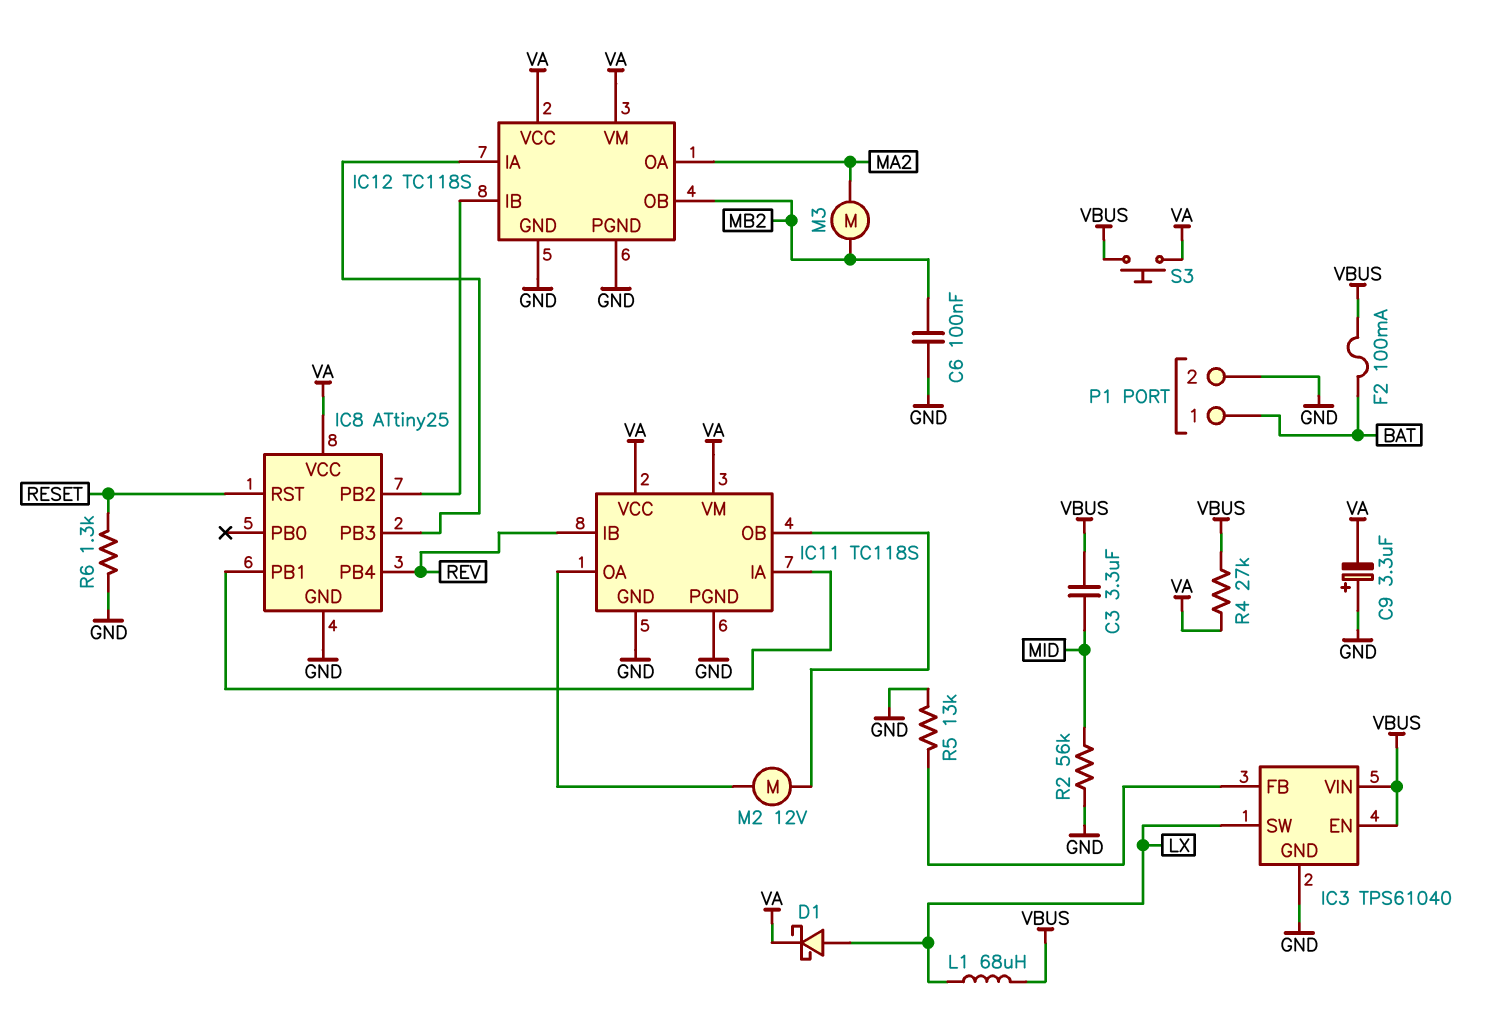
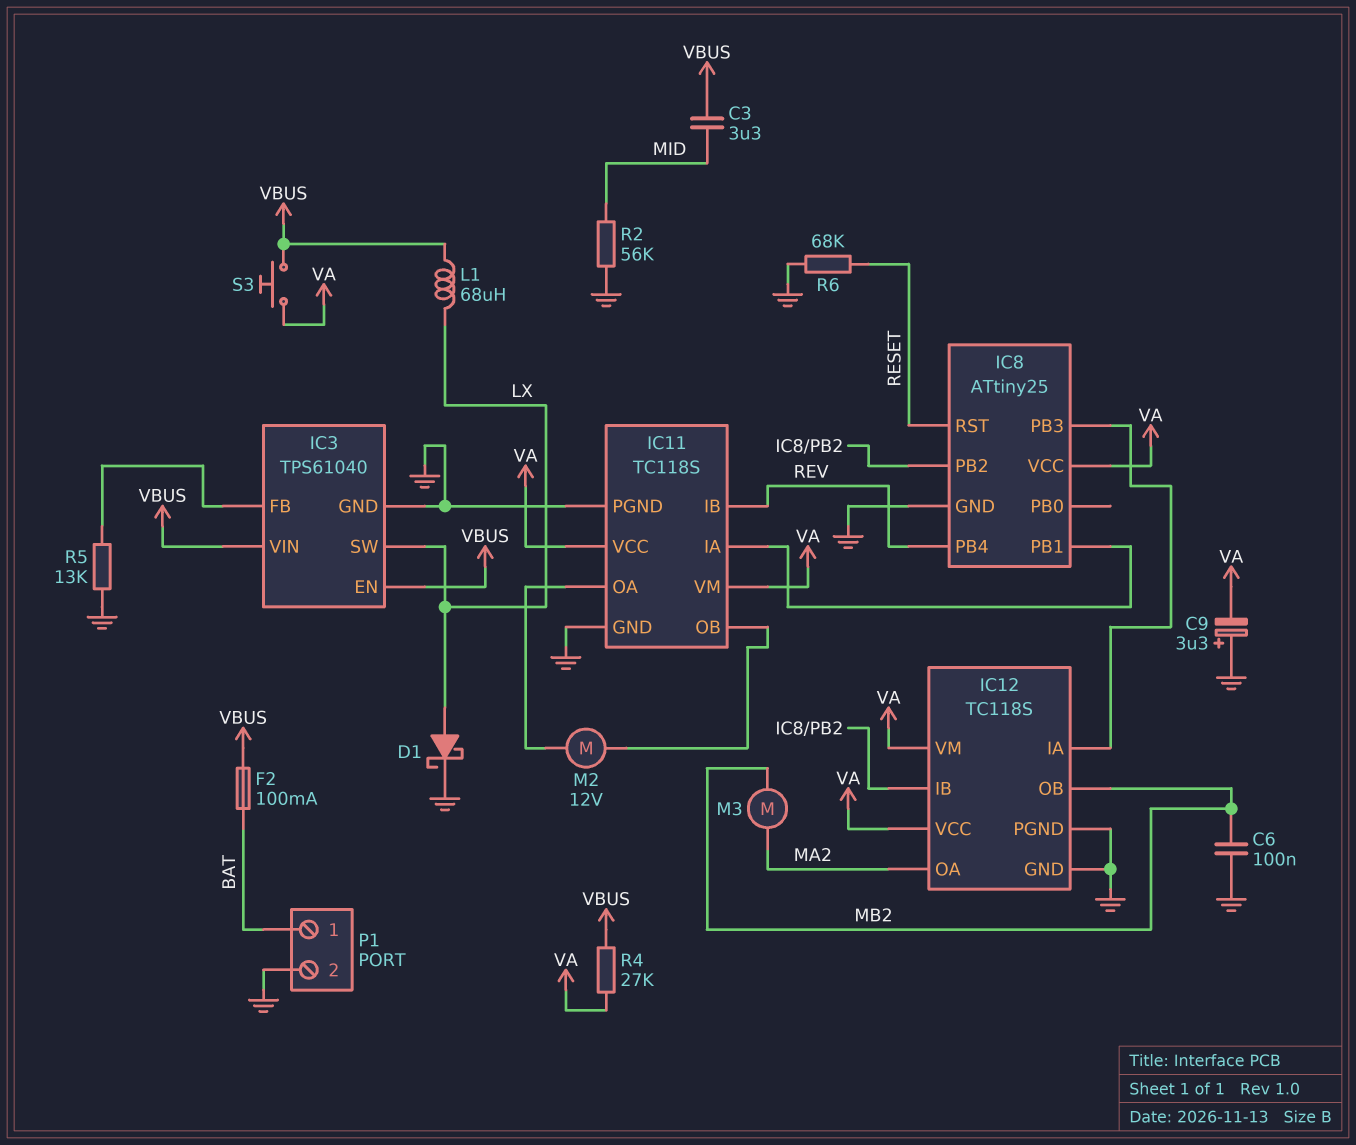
D1: schottky (A LX, K VA) -> schottky (A LX, K GND)
R6: 1.3k (GND, RESET) -> 68k (GND, RESET)

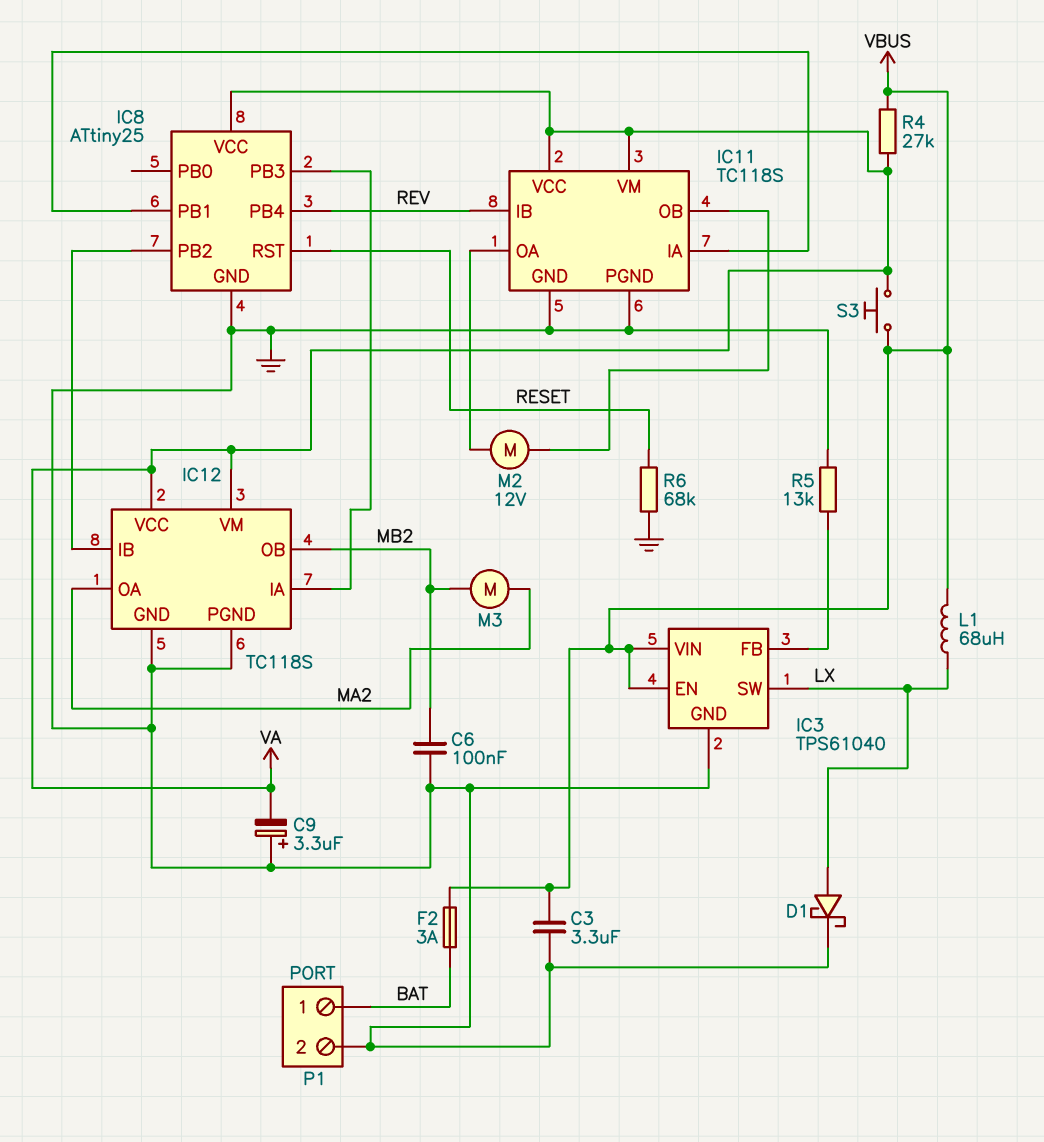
C3: 3.3uF (MID, VBUS) -> 3.3uF (GND, VBUS)
F2: 100mA (BAT, VBUS) -> 3A (BAT, VBUS)
R2: 56k (GND, MID) -> none

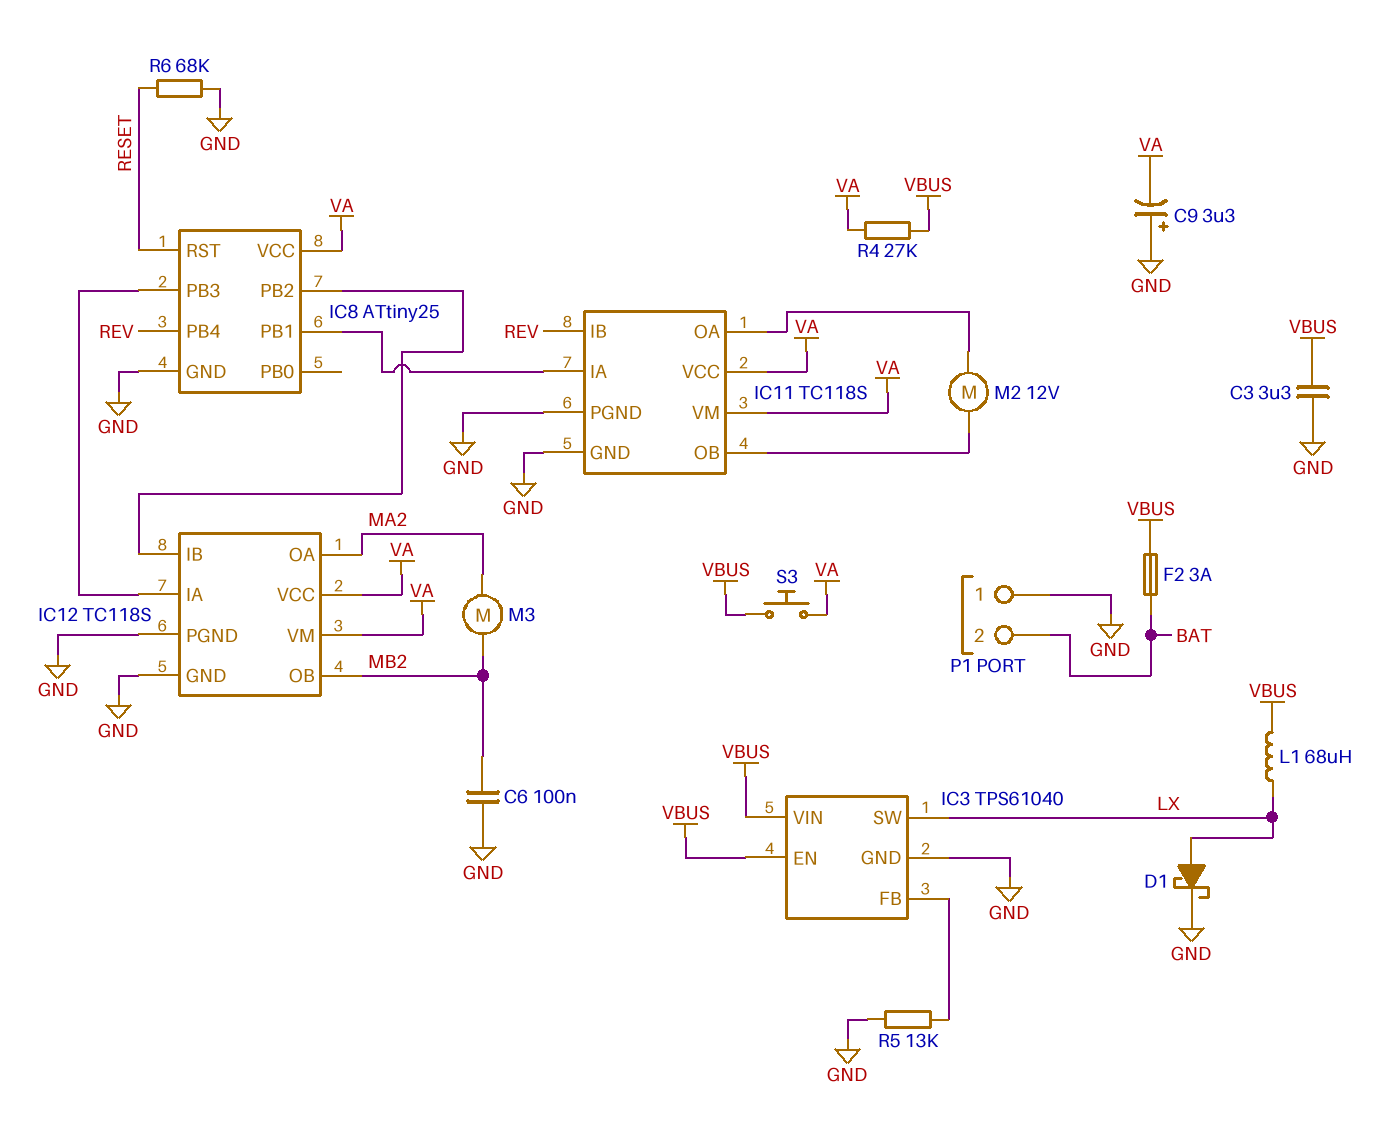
P1 pin 1: BAT -> GND
P1 pin 2: GND -> BAT

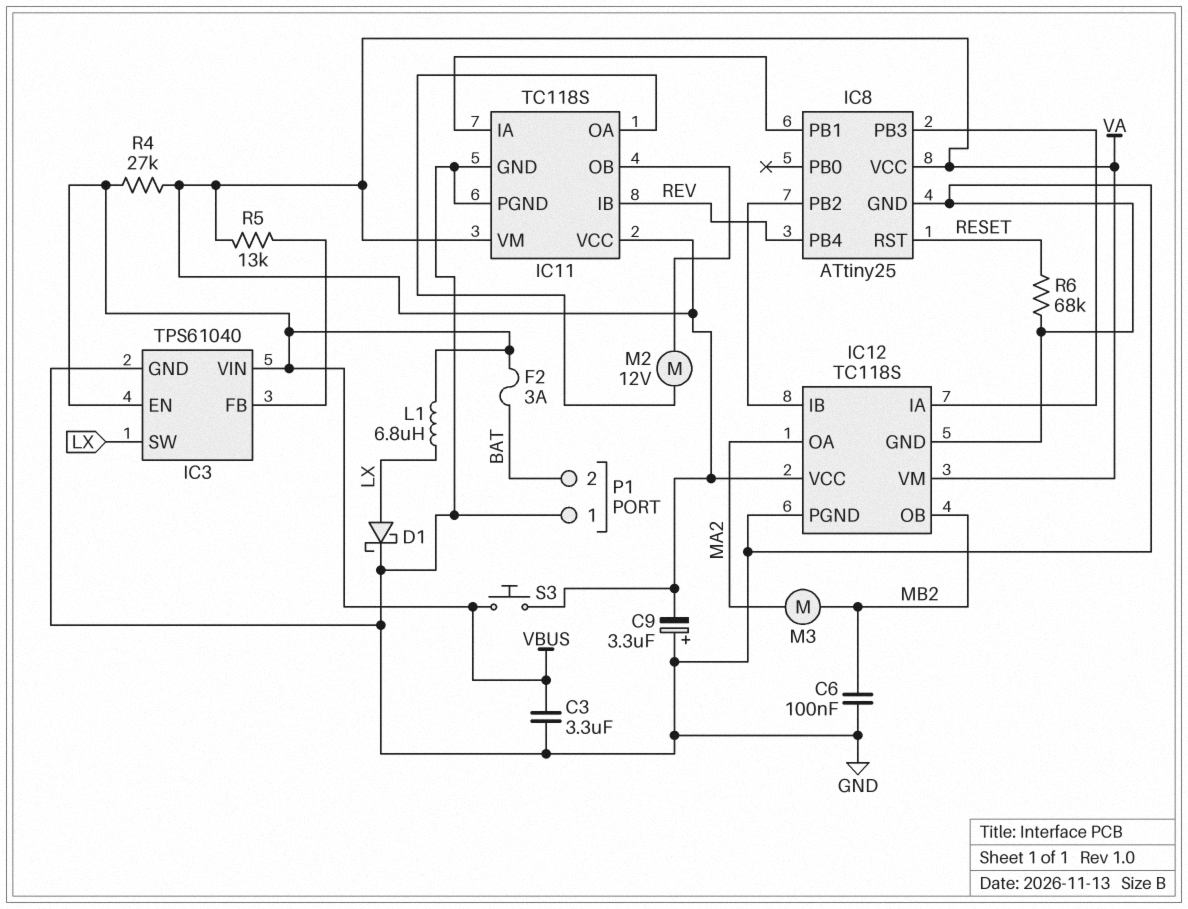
L1: 68uH (LX, VBUS) -> 6.8uH (LX, VBUS)
R5: 13k (GND, IC3/FB) -> 13k (IC3/FB, VA)

